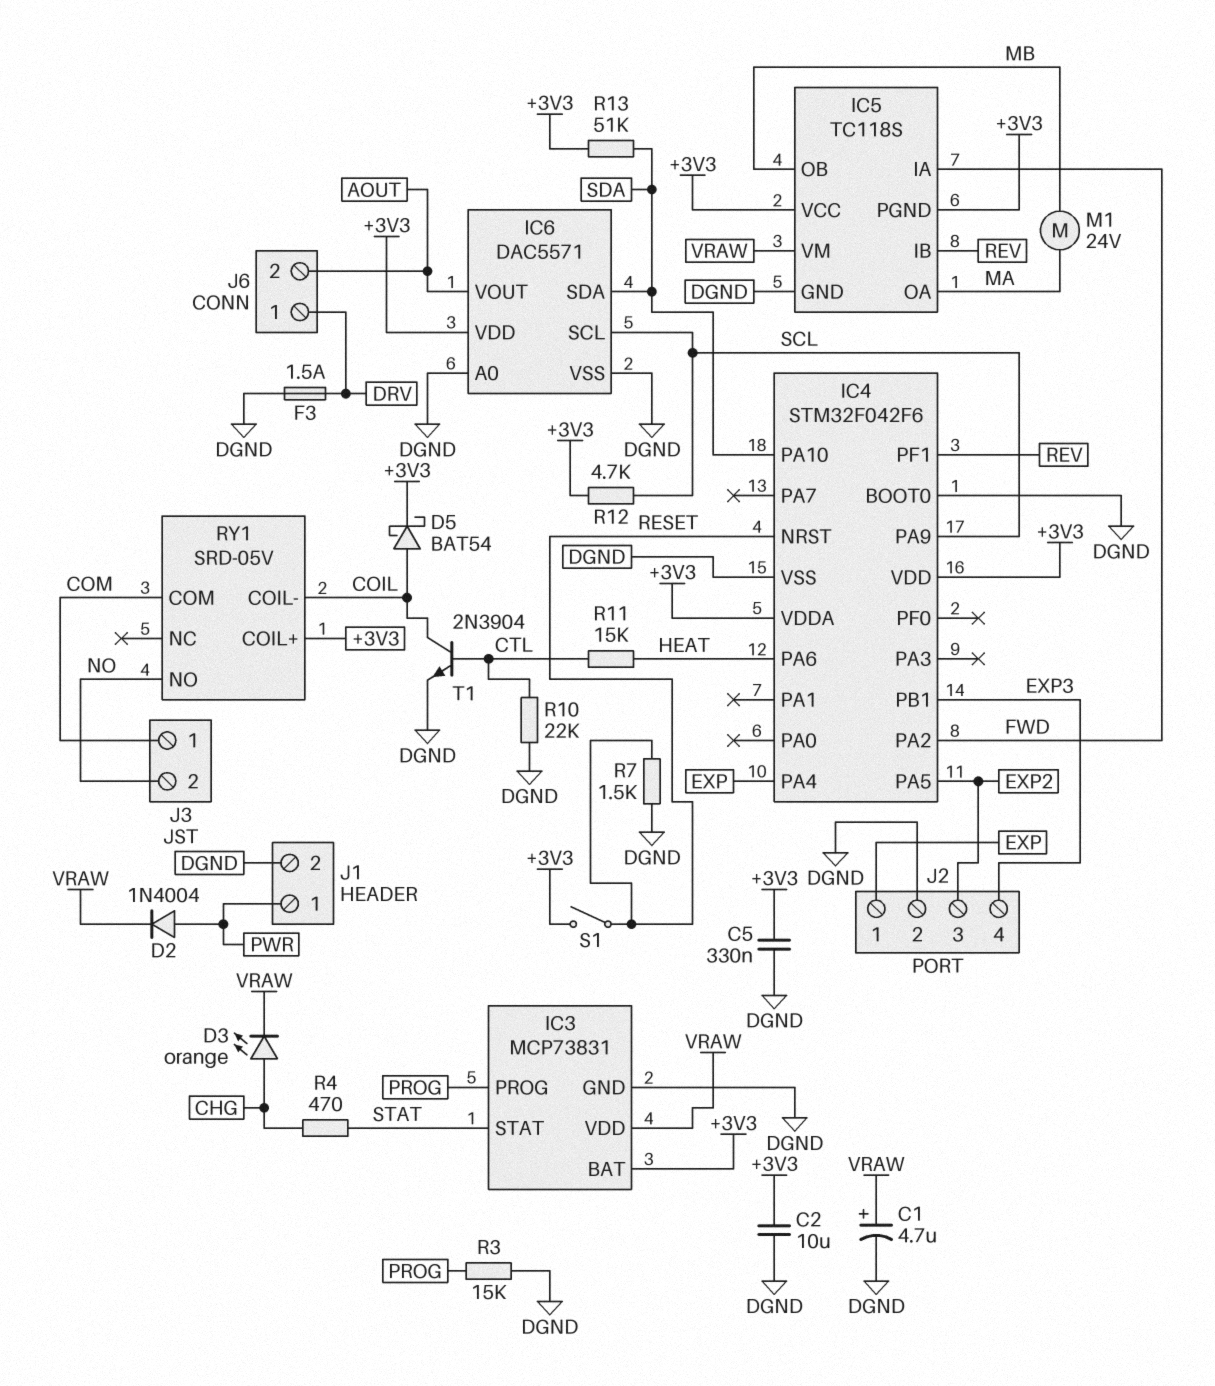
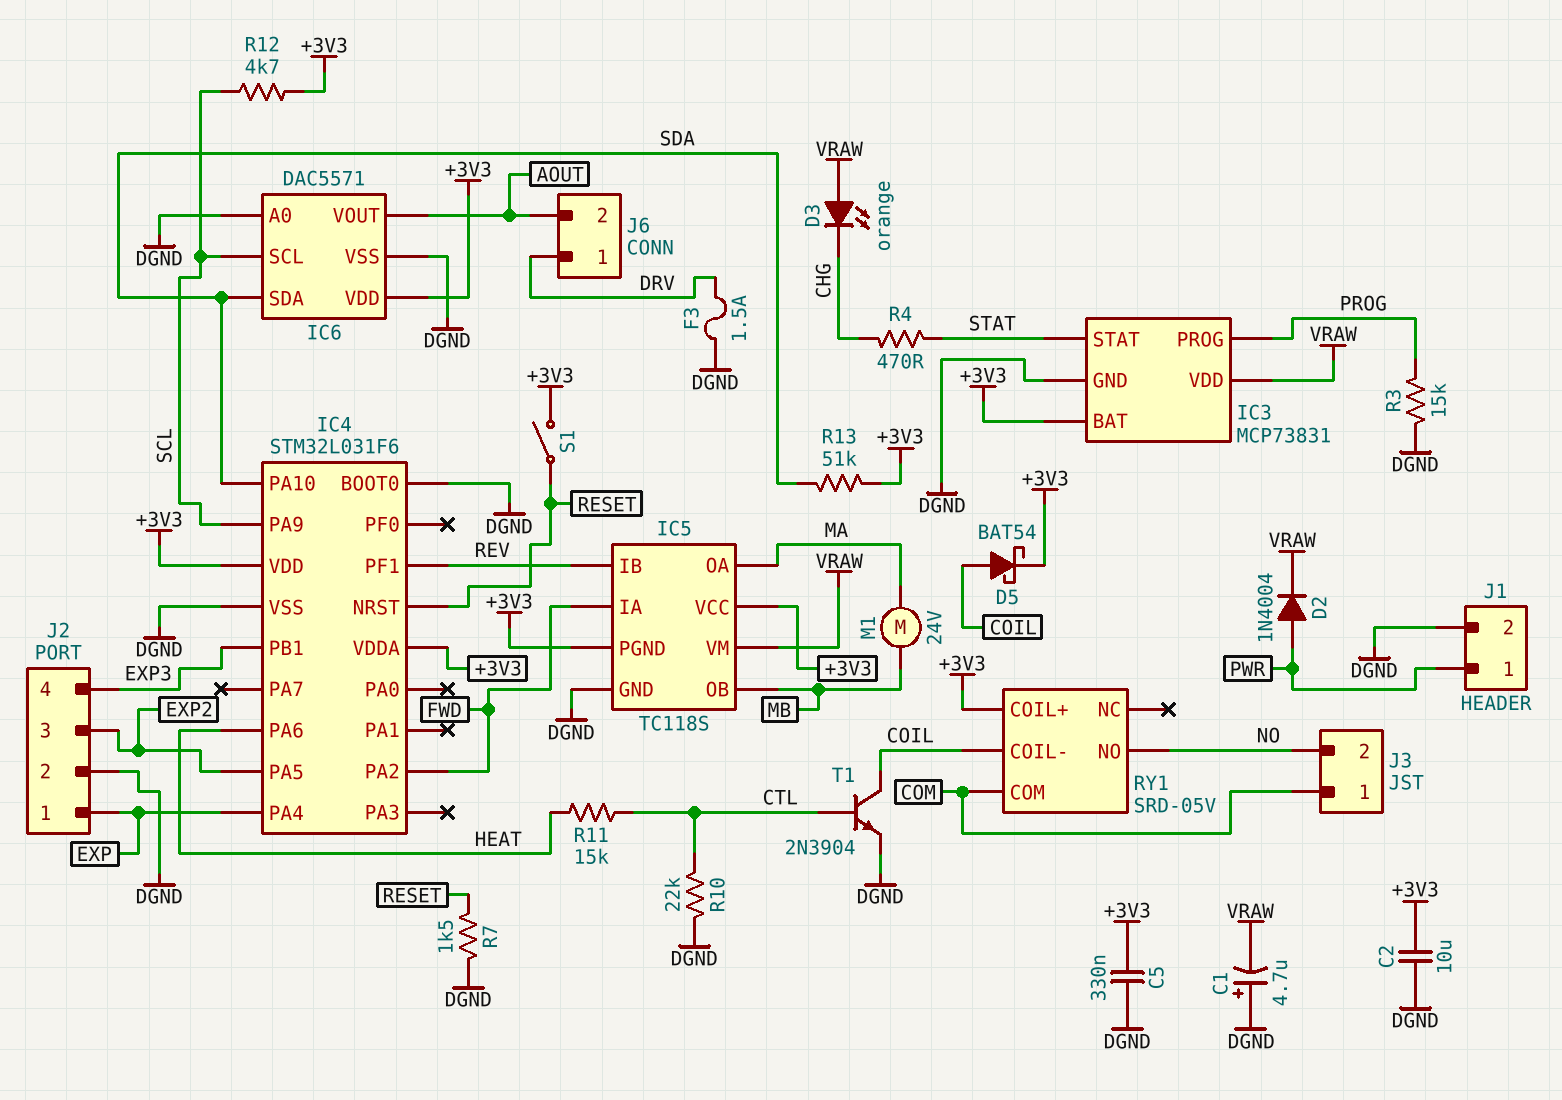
C1: 4.7uF (plus VRAW, minus DGND) -> 4.7uF (plus DGND, minus VRAW)
D3: LED orange (A CHG, K VRAW) -> LED orange (A VRAW, K CHG)
IC4: STM32F042F6 -> STM32L031F6

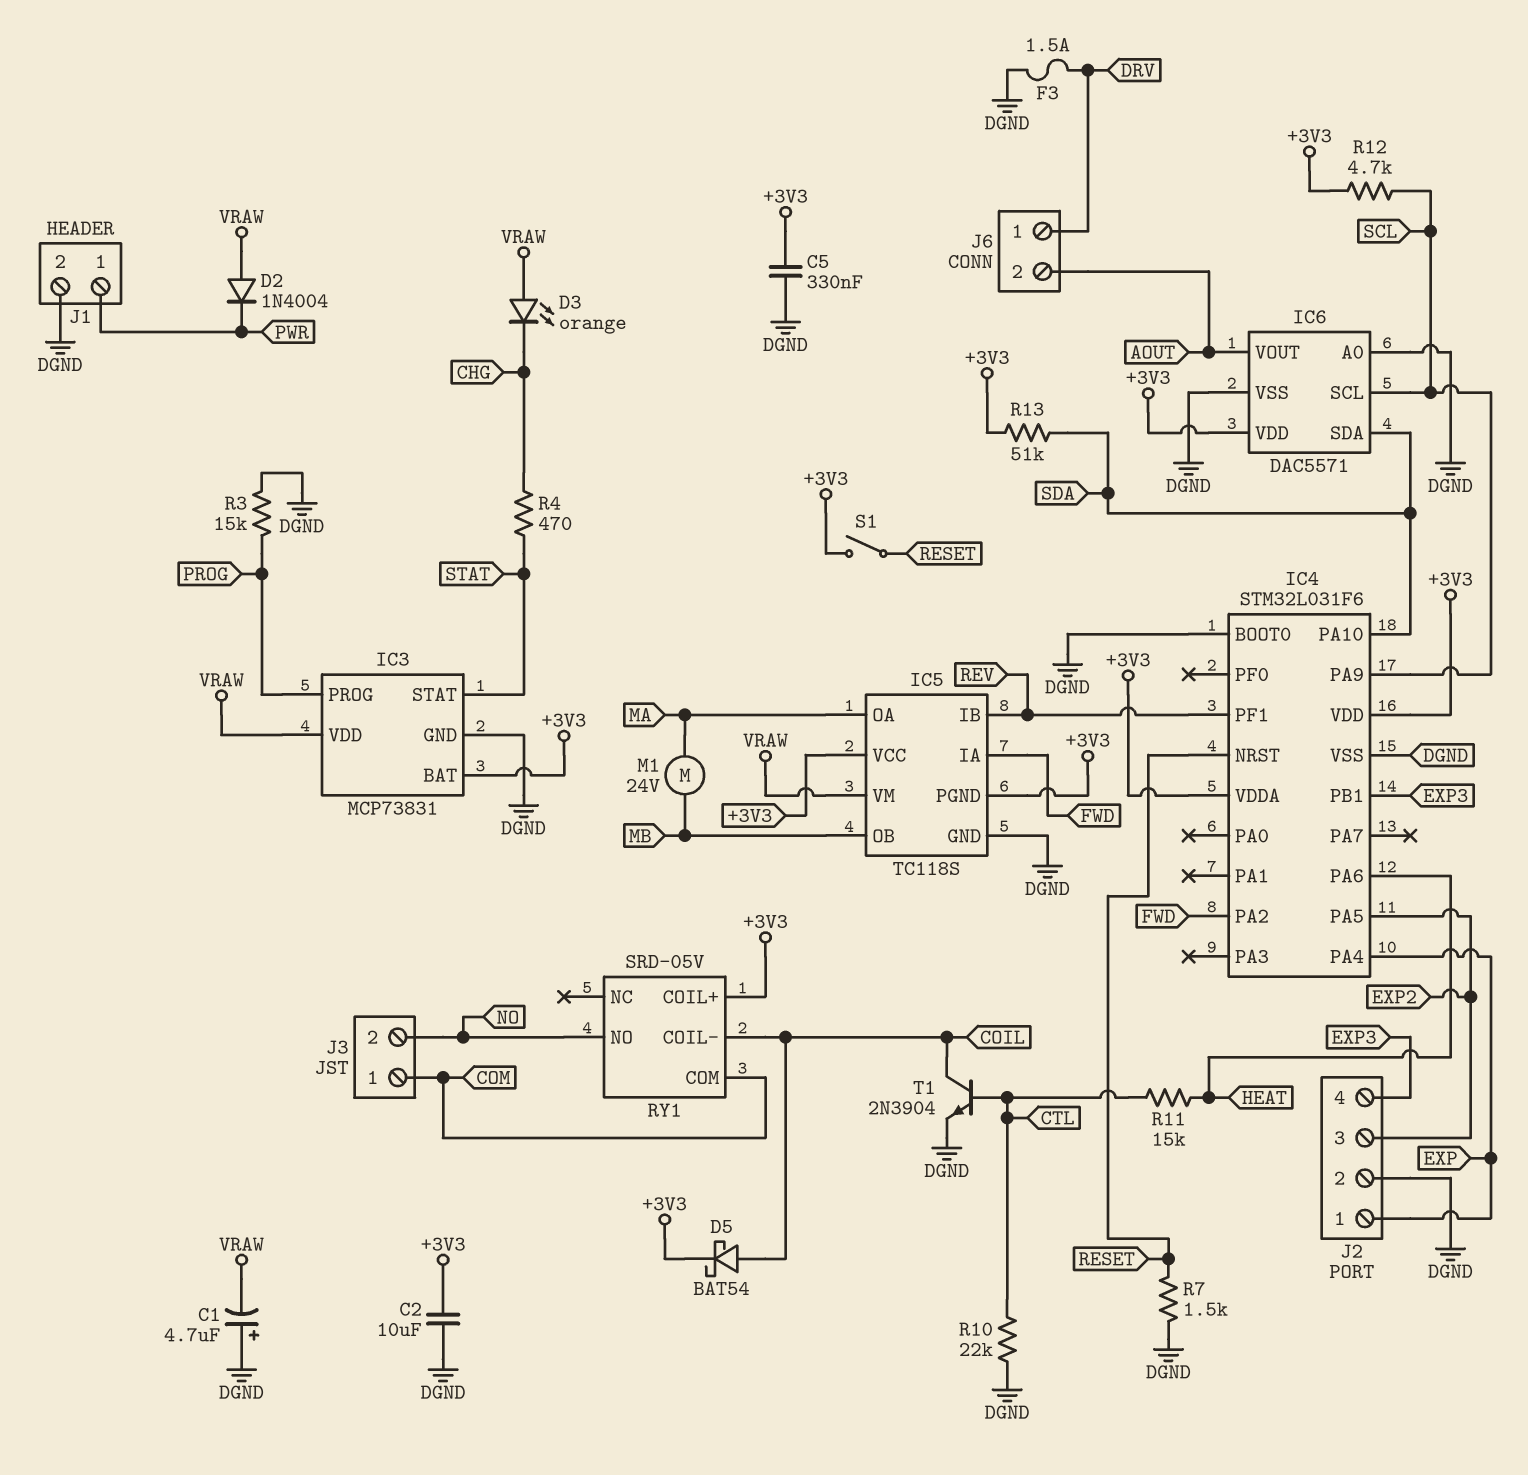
D2: diode 1N4004 (A PWR, K VRAW) -> diode 1N4004 (A VRAW, K PWR)

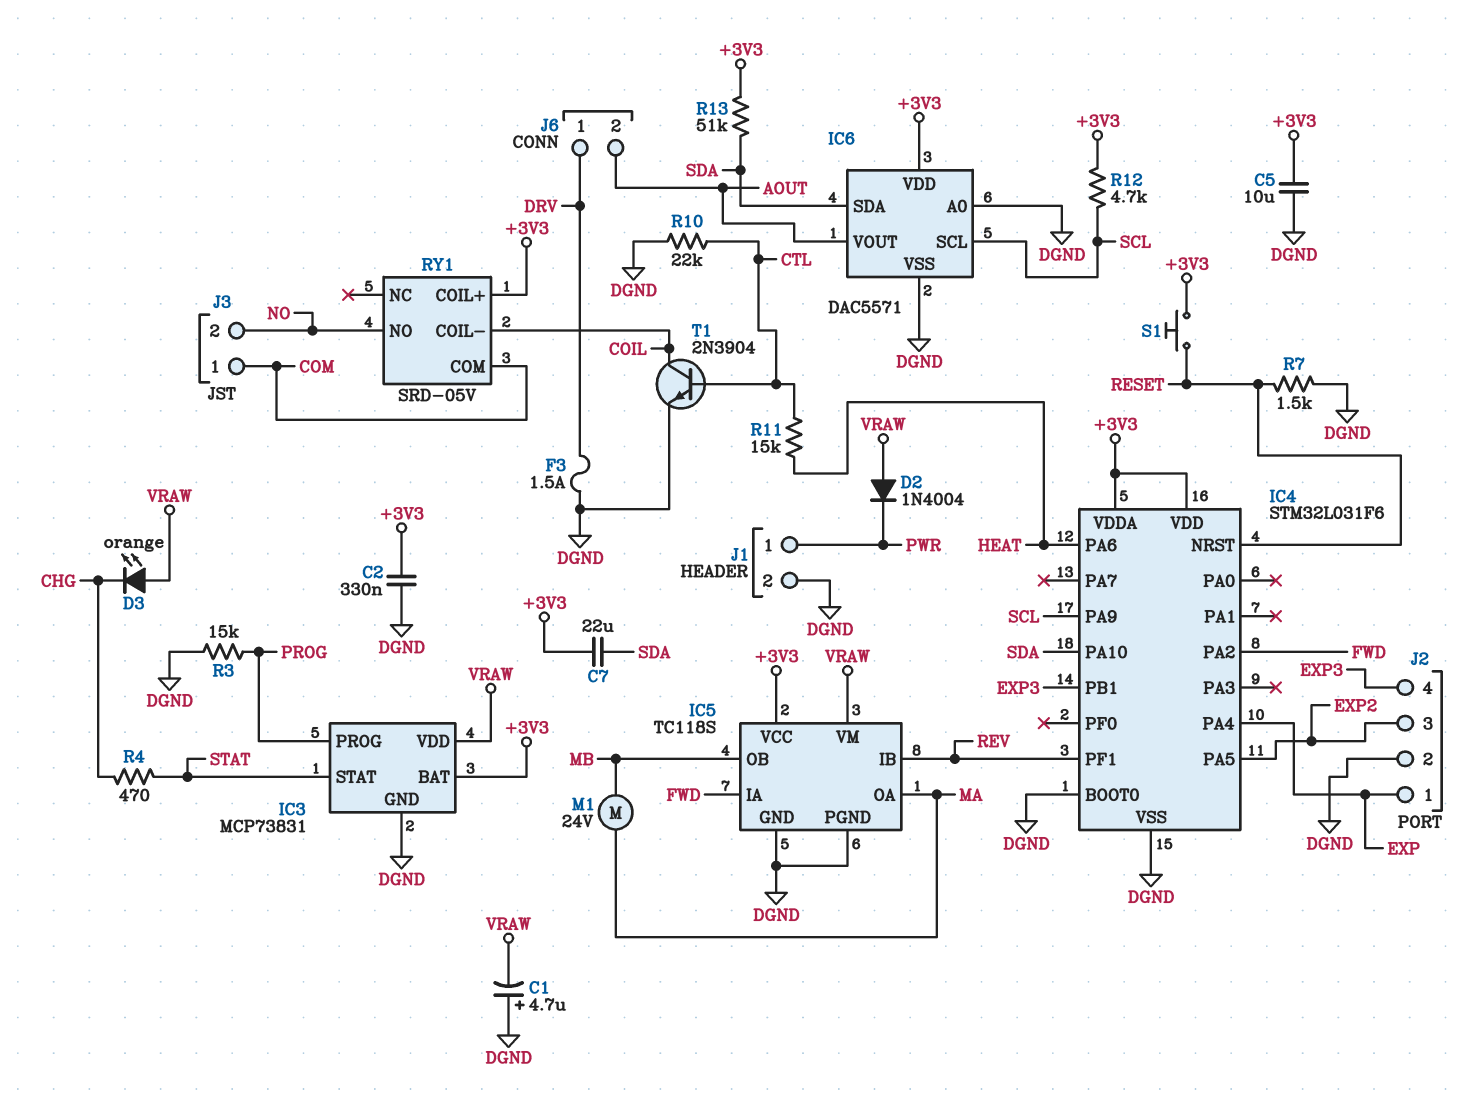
C2: 10uF (+3V3, DGND) -> 330nF (+3V3, DGND)
C5: 330nF (+3V3, DGND) -> 10uF (+3V3, DGND)
C7: none -> 22uF (+3V3, SDA)
D5: schottky BAT54 (A COIL, K +3V3) -> none
IC5 pin PGND: +3V3 -> DGND
S1: switch (+3V3, RESET) -> button (+3V3, RESET)

